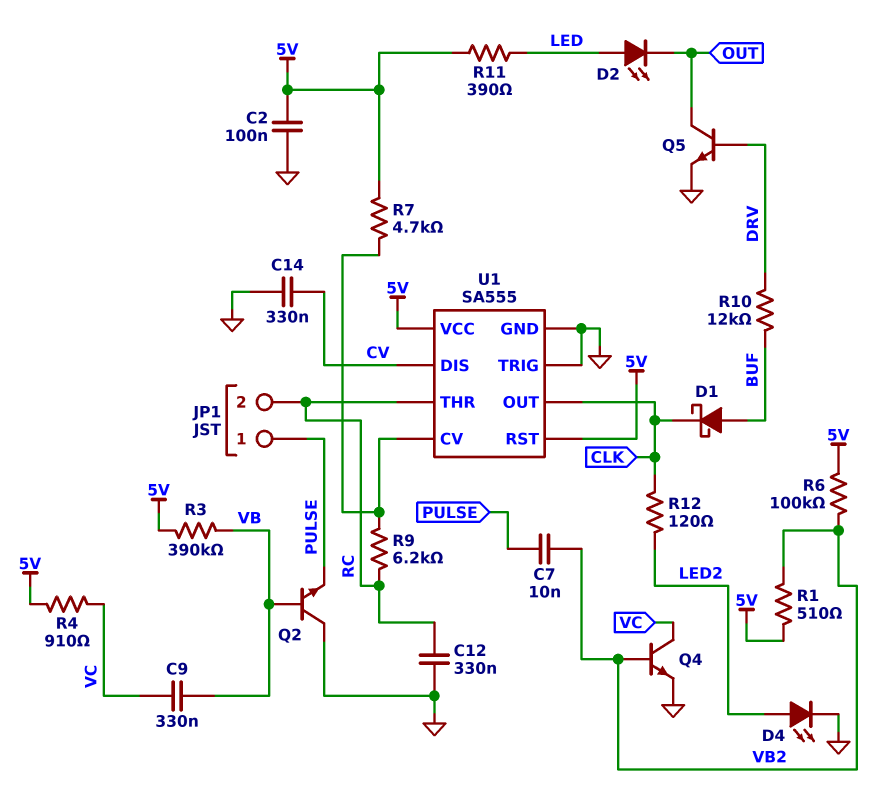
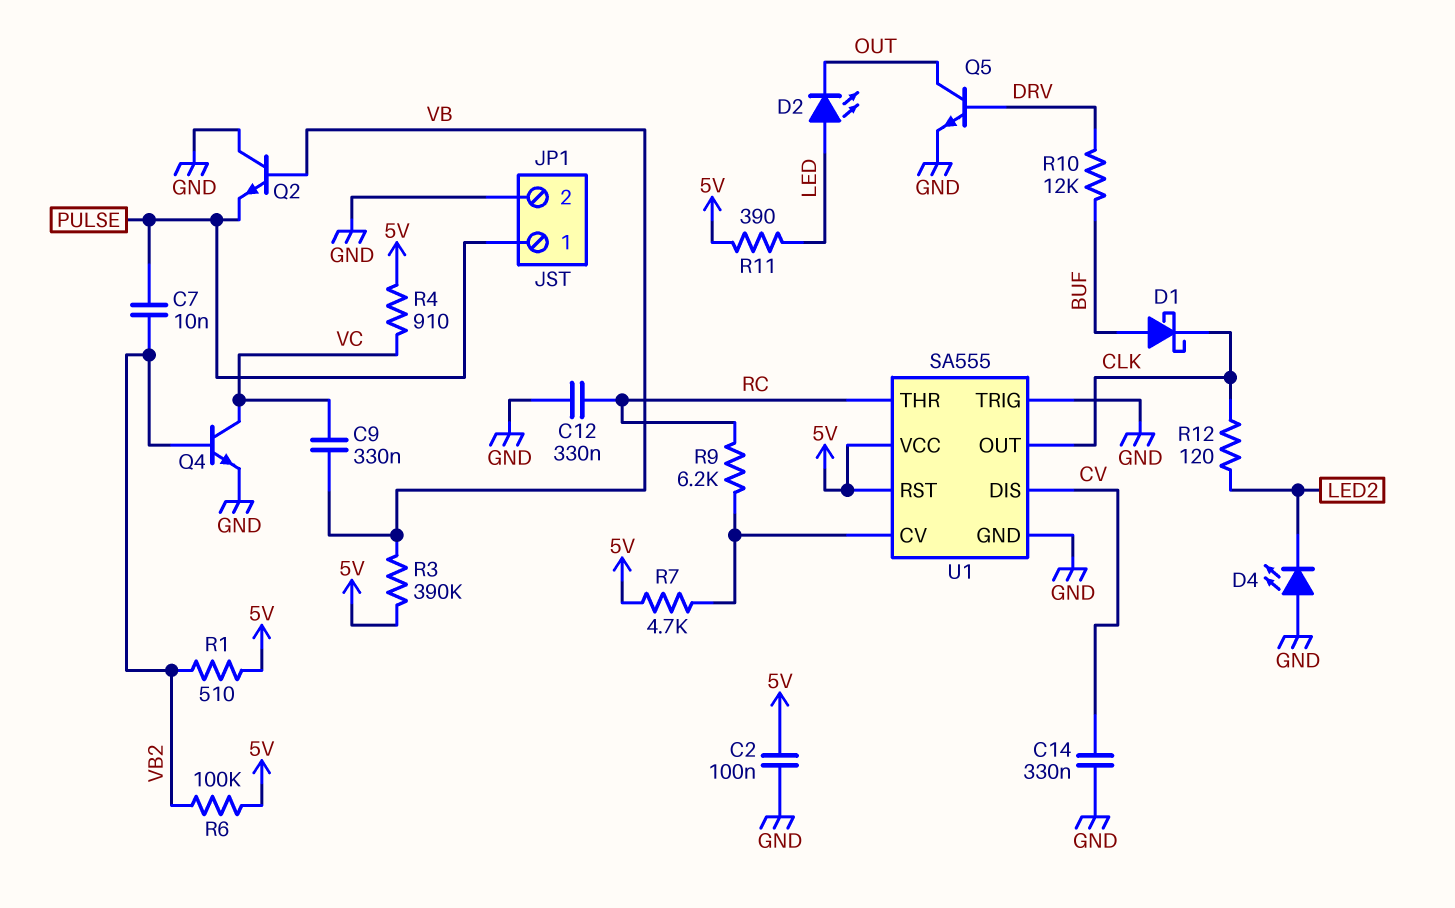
D4: LED (A LED2, K GND) -> LED (A GND, K LED2)
JP1 pin 2: RC -> GND

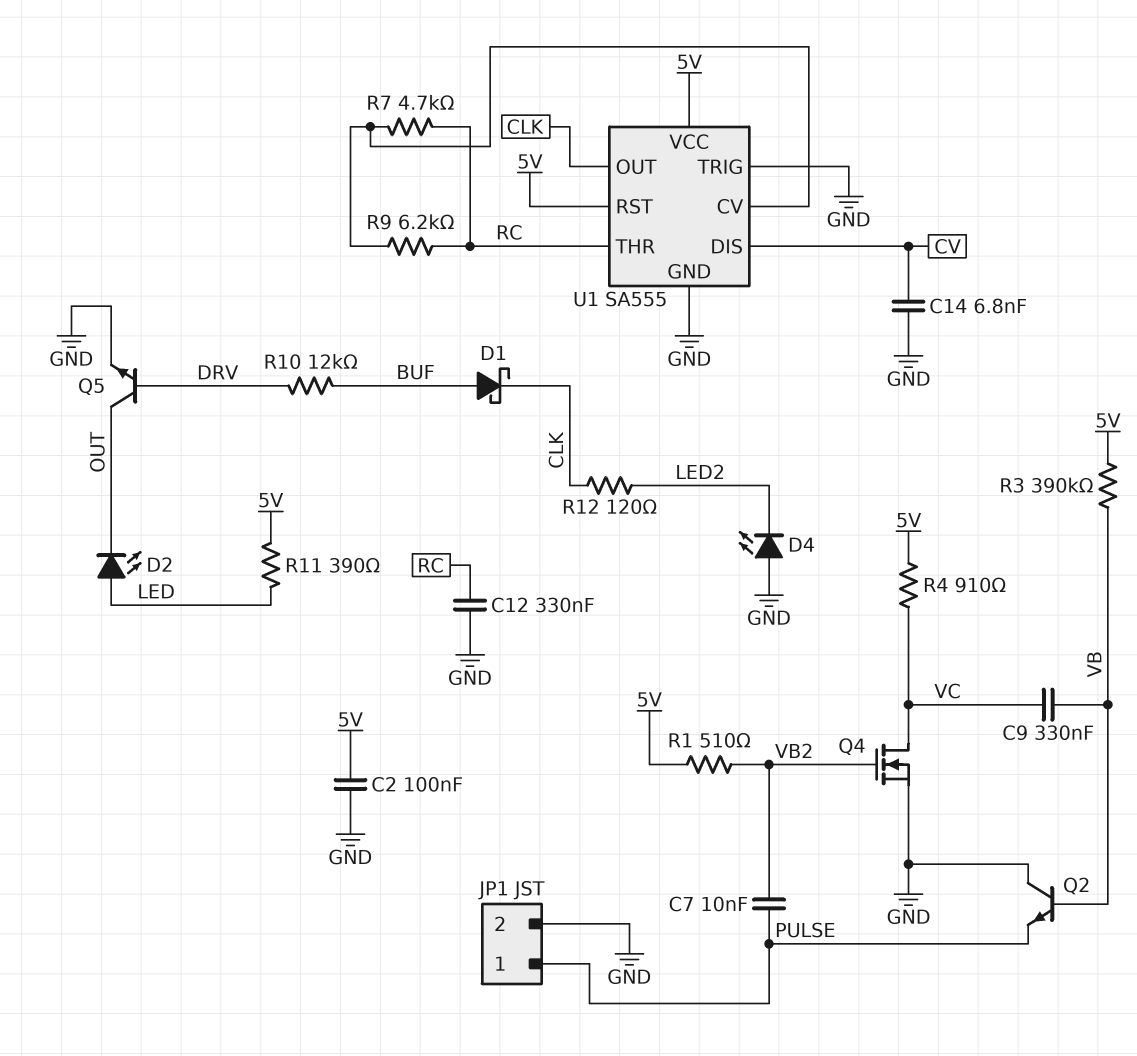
C14: 330nF (CV, GND) -> 6.8nF (CV, GND)
Q4: NPN (B VB2, C VC, E GND) -> NMOS (G VB2, D VC, S GND)
R6: 100k (5V, VB2) -> none
R7: 4.7k (5V, U1/CV) -> 4.7k (RC, U1/CV)

